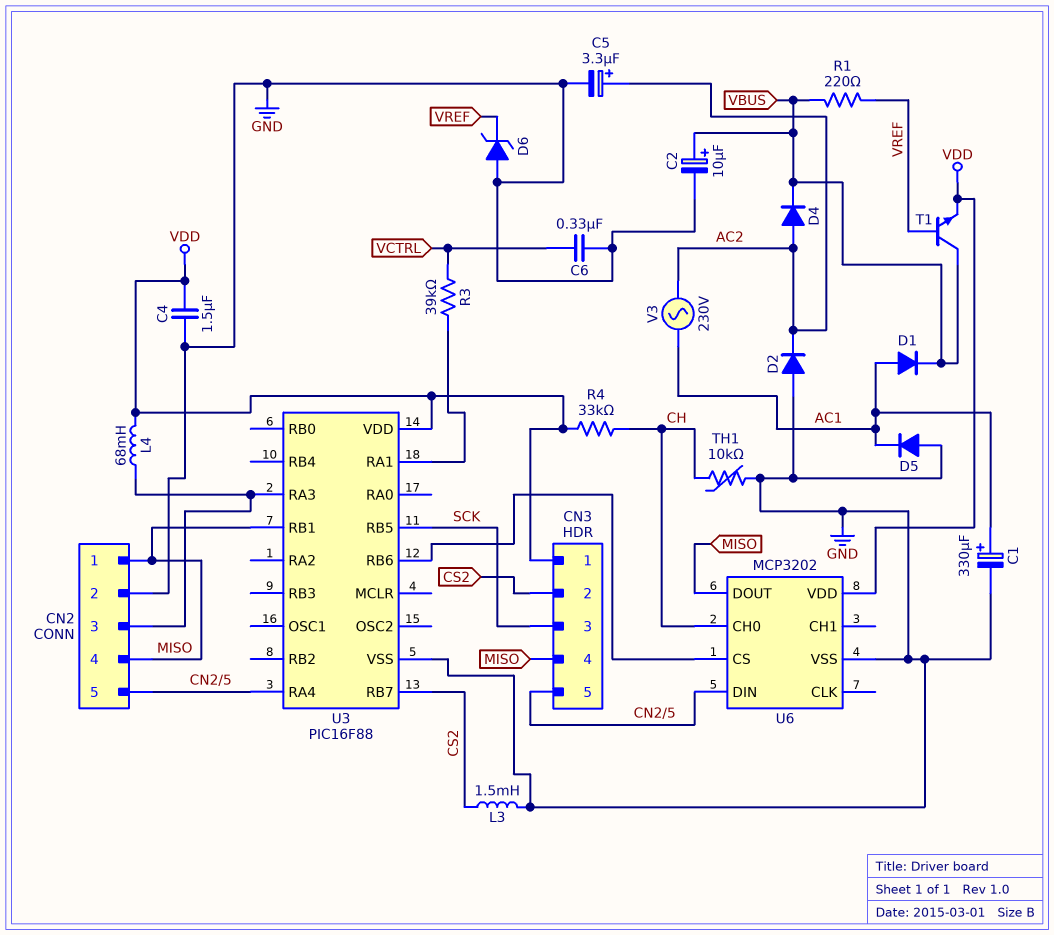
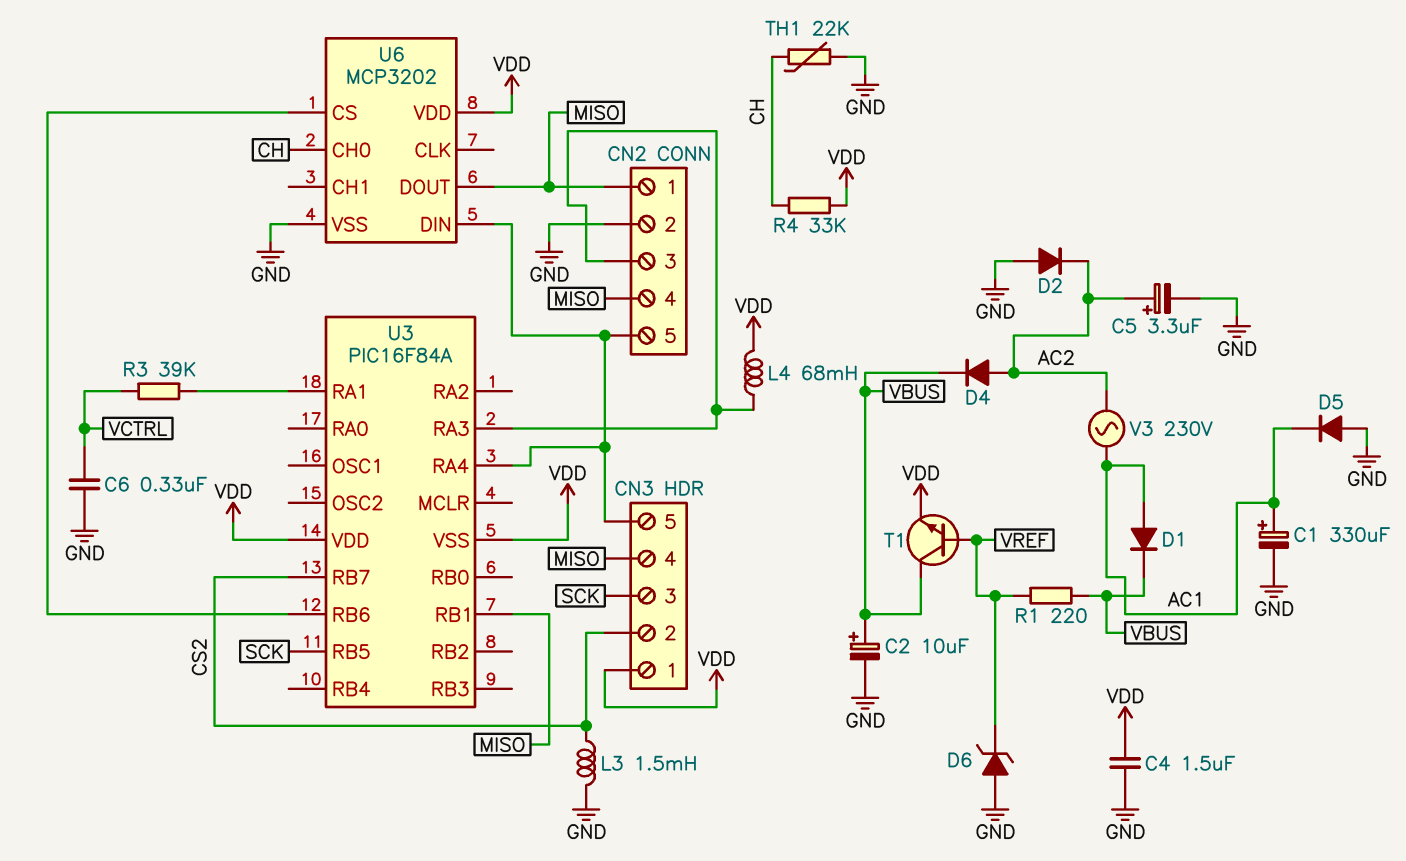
TH1: 10k (CH, GND) -> 22k (CH, GND)
U3: PIC16F88 -> PIC16F84A
U3 pin VSS: GND -> VDD

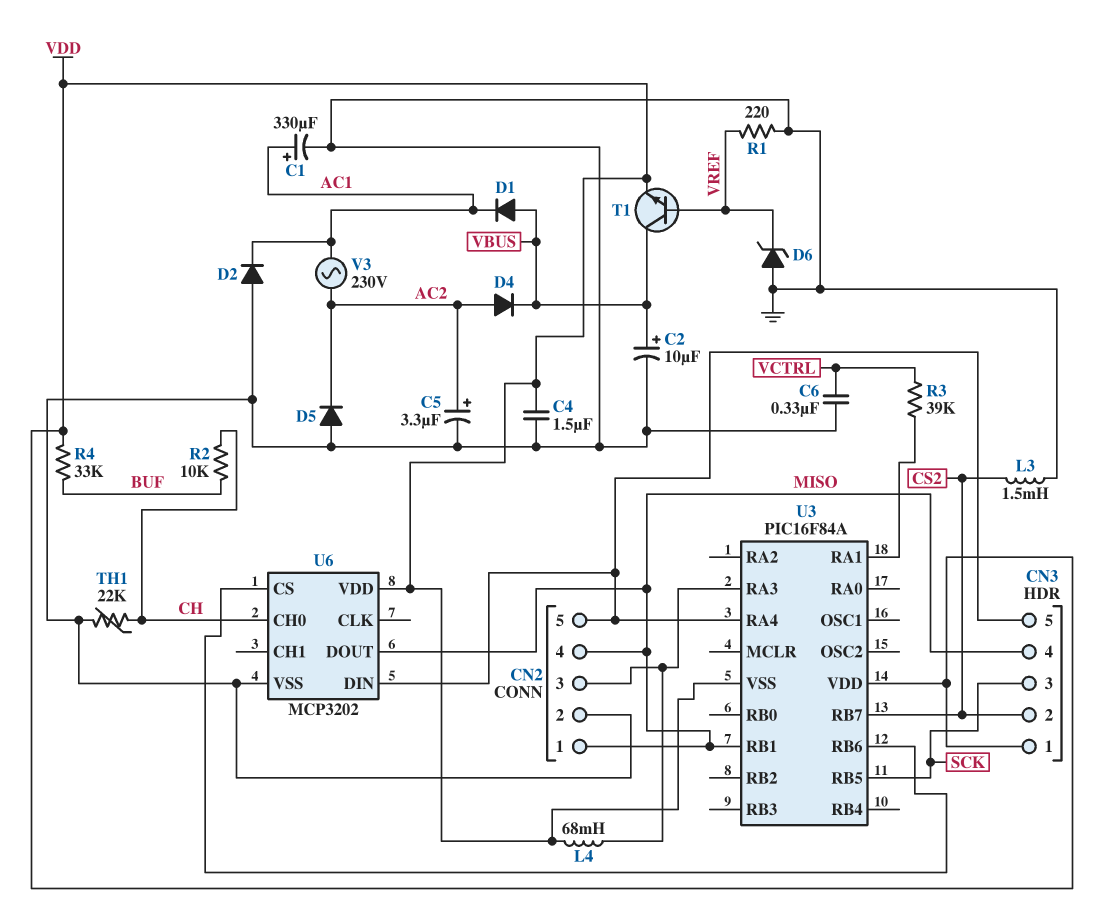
D1: diode (A AC1, K VBUS) -> diode (A VBUS, K AC1)
D2: diode (A GND, K AC2) -> diode (A GND, K AC1)
D5: diode (A GND, K AC1) -> diode (A GND, K AC2)
R1: 220 (VBUS, VREF) -> 220 (GND, VREF)
R2: none -> 10k (BUF, CH)
R4: 33k (CH, VDD) -> 33k (BUF, VDD)

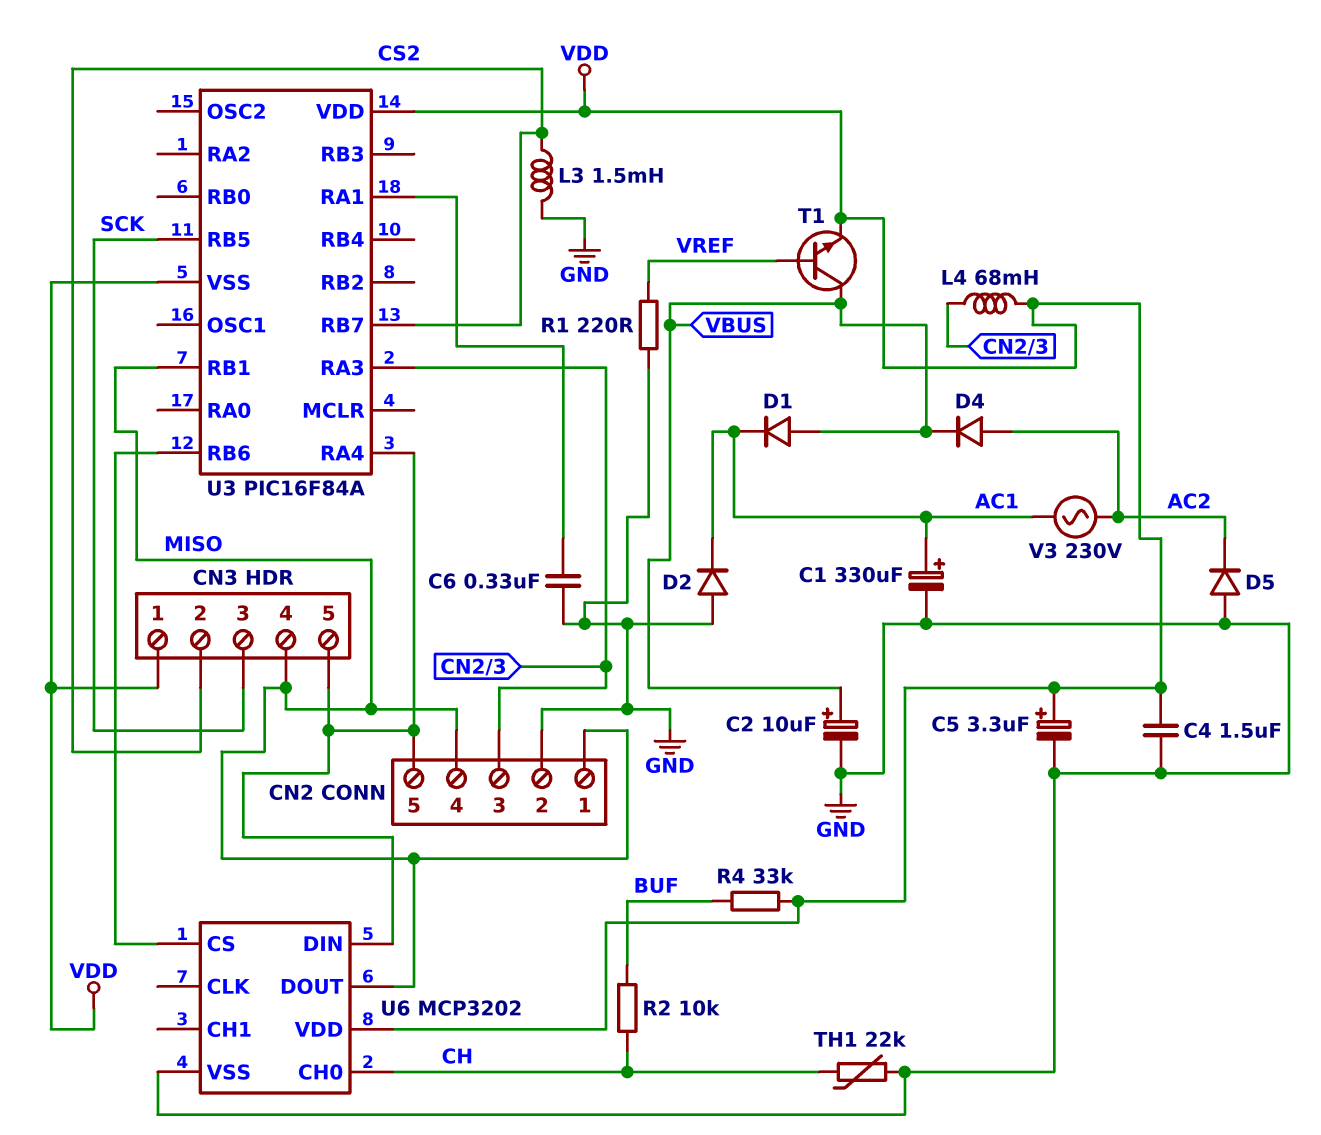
C5: 3.3uF (plus AC2, minus GND) -> 3.3uF (plus VDD, minus GND)
C6: 330nF (GND, VCTRL) -> 330nF (GND, U3/RA1)
D6: zener (A GND, K VREF) -> none
R3: 39k (U3/RA1, VCTRL) -> none

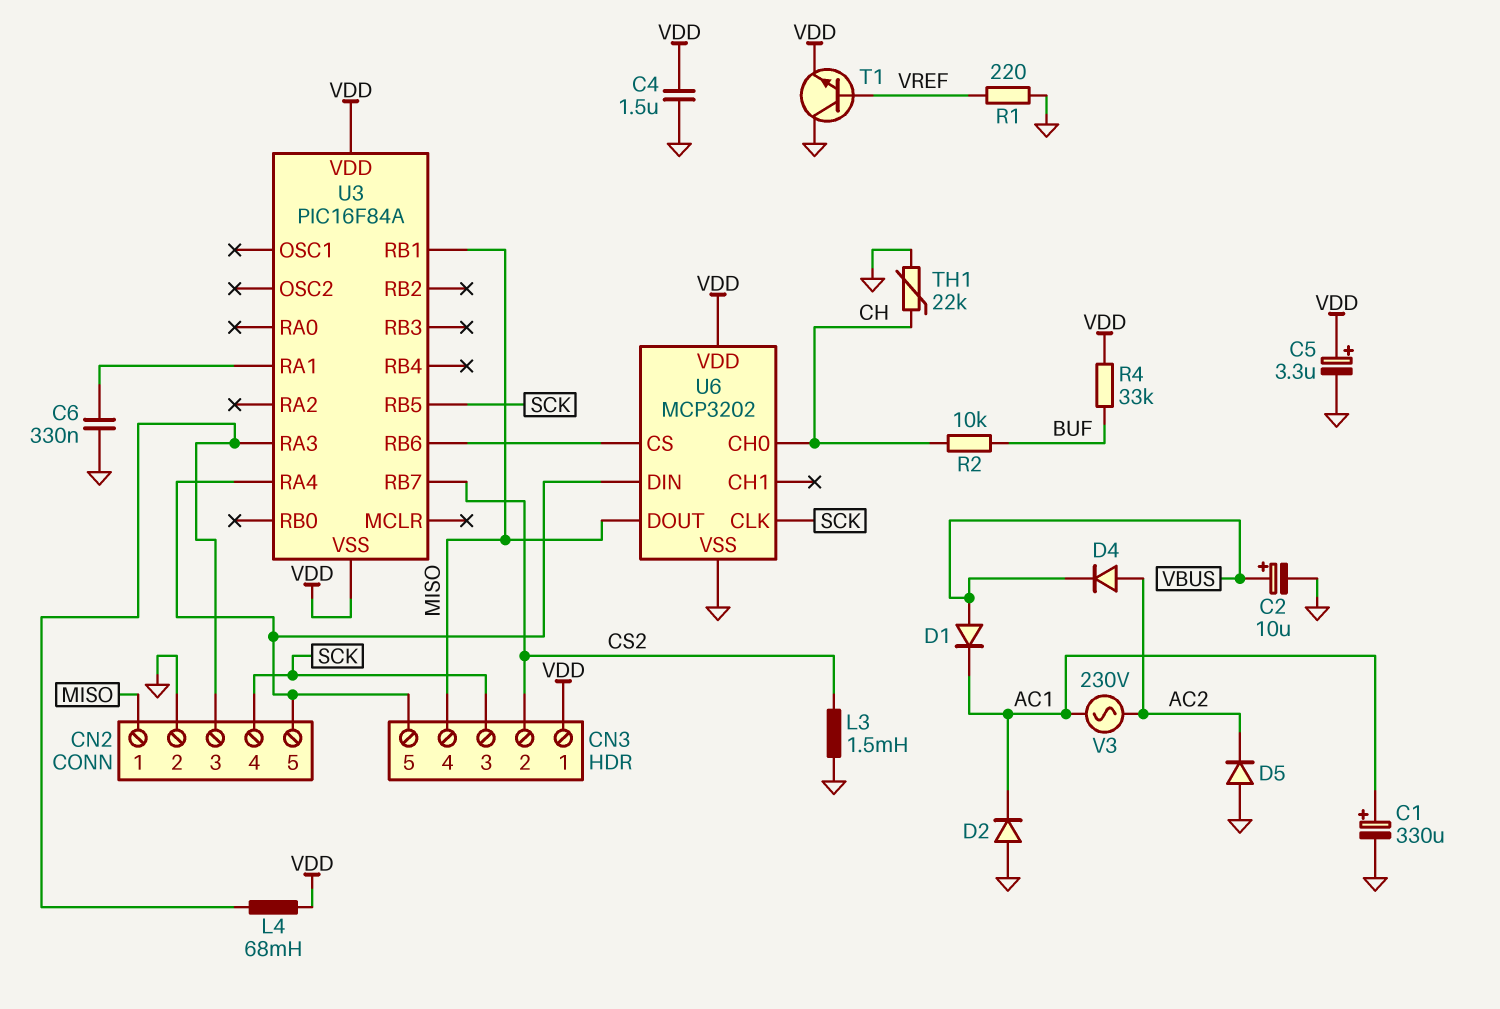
CN2 pin 4: MISO -> SCK
T1: NPN (B VREF, C VBUS, E VDD) -> NPN (B VREF, C GND, E VDD)
U6 pin CLK: none -> SCK

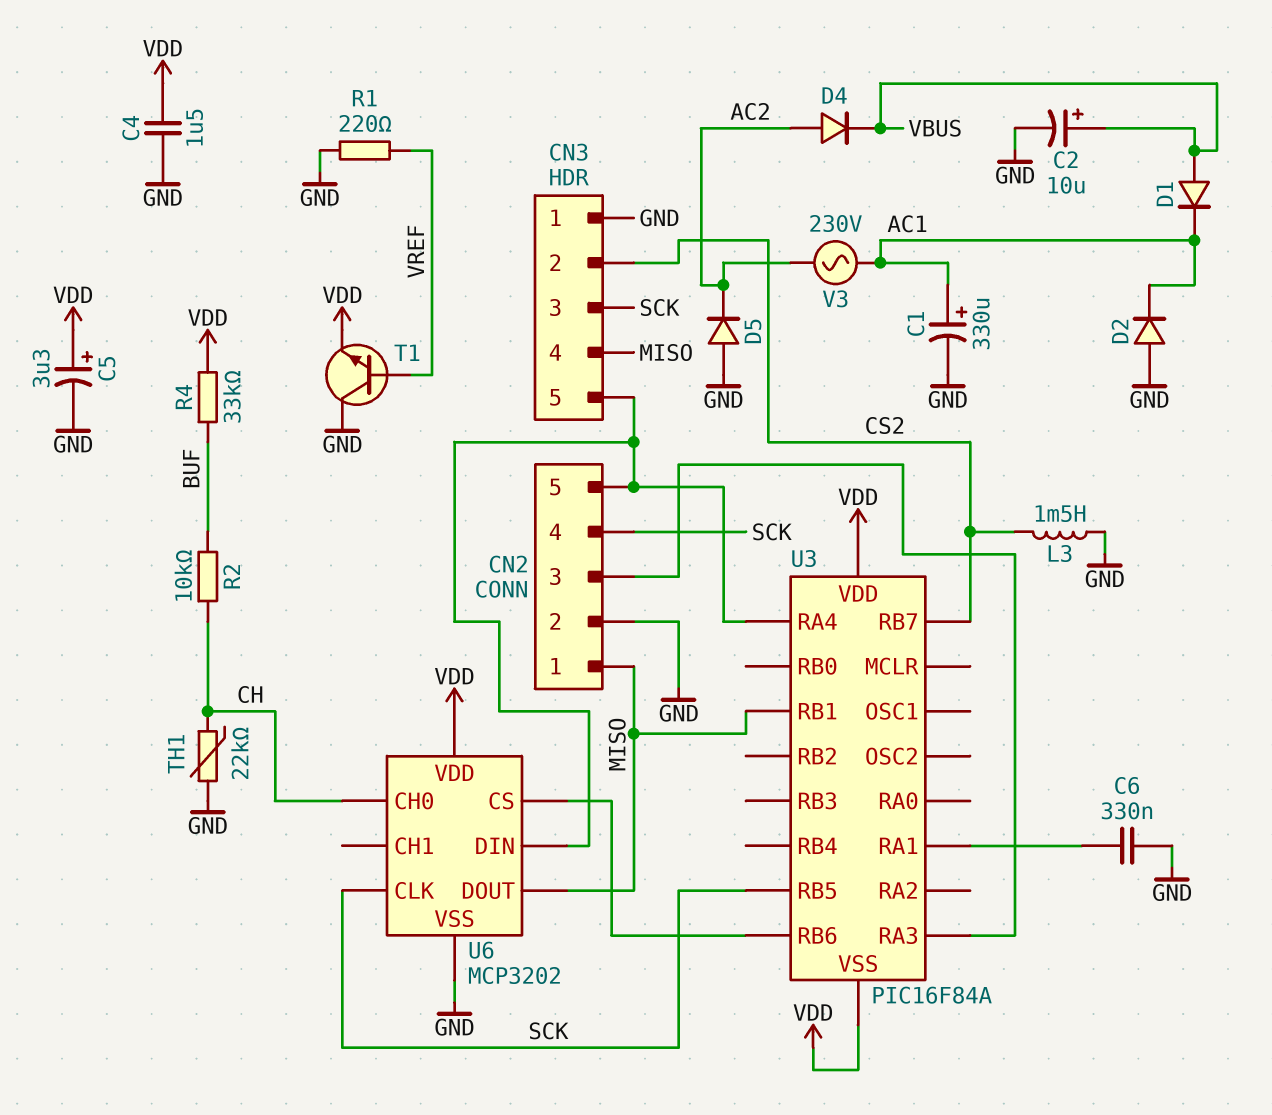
CN3 pin 1: VDD -> GND
L4: 68mH (CN2/3, VDD) -> none

